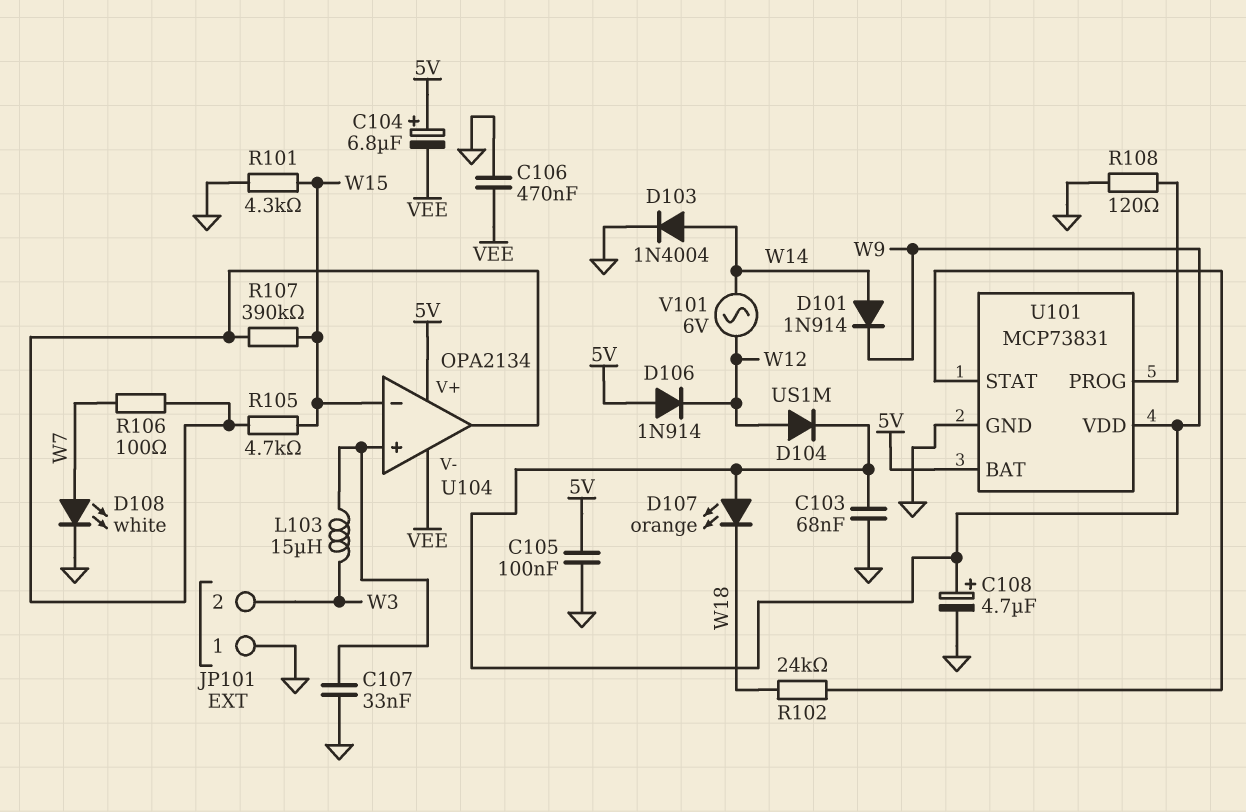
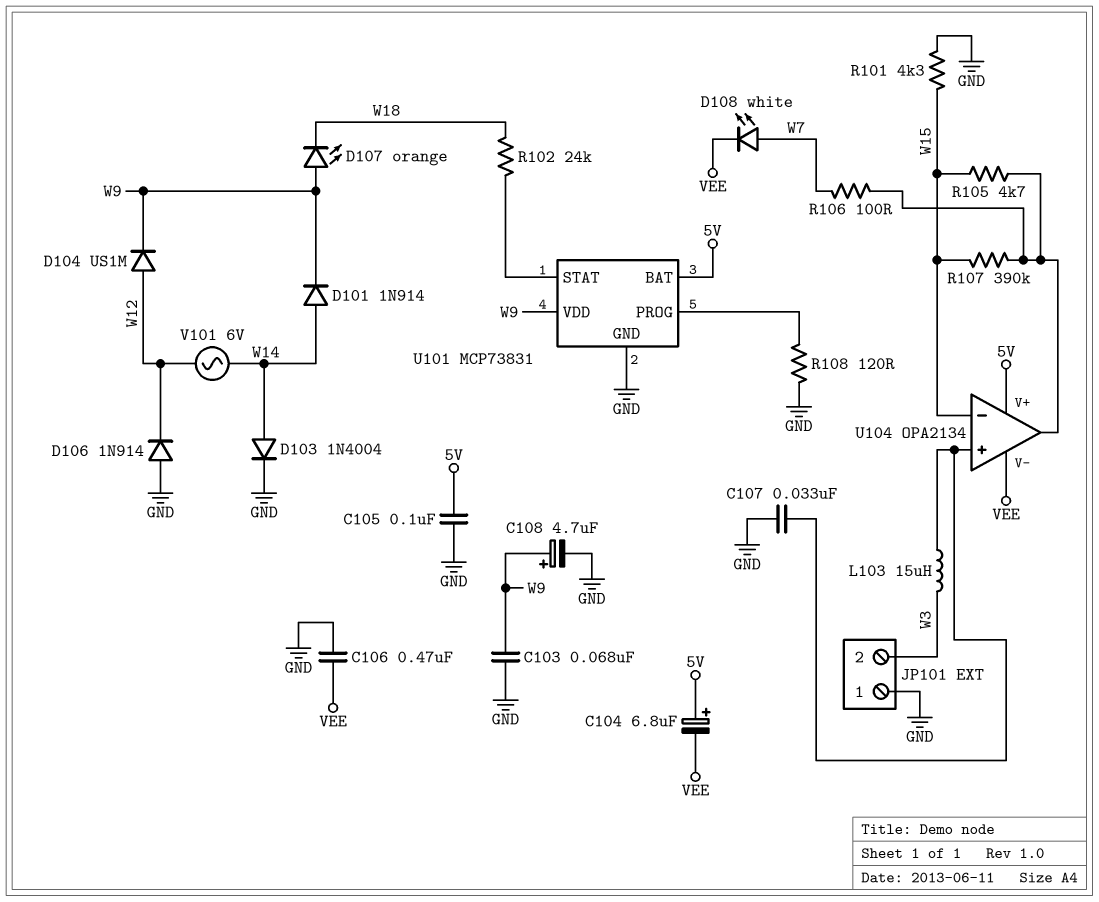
D106: diode 1N914 (A 5V, K W12) -> diode 1N914 (A GND, K W12)
D108: LED white (A W7, K GND) -> LED white (A W7, K VEE)

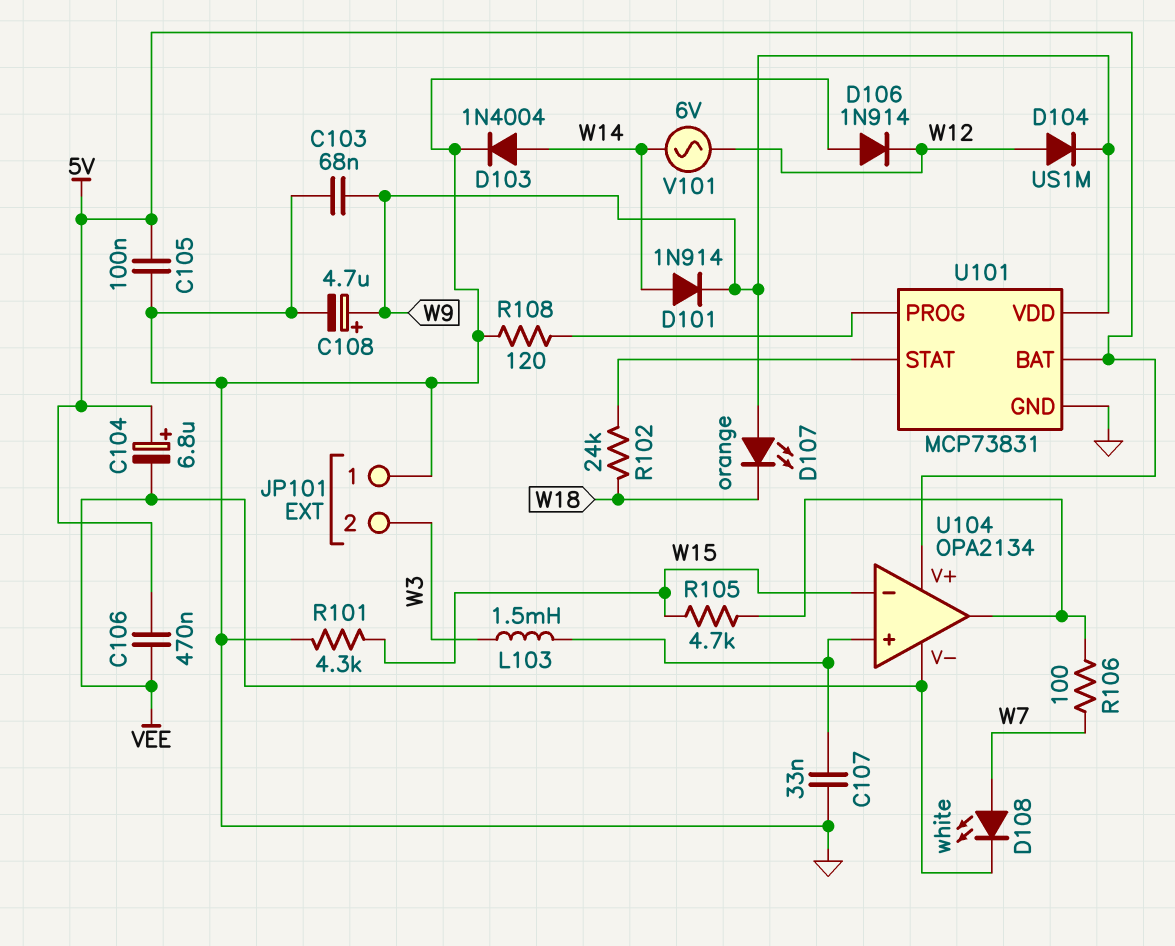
C106: 470nF (GND, VEE) -> 470nF (5V, VEE)
L103: 15uH (U104/in+, W3) -> 1.5mH (U104/in+, W3)
R107: 390k (U104/out, W15) -> none

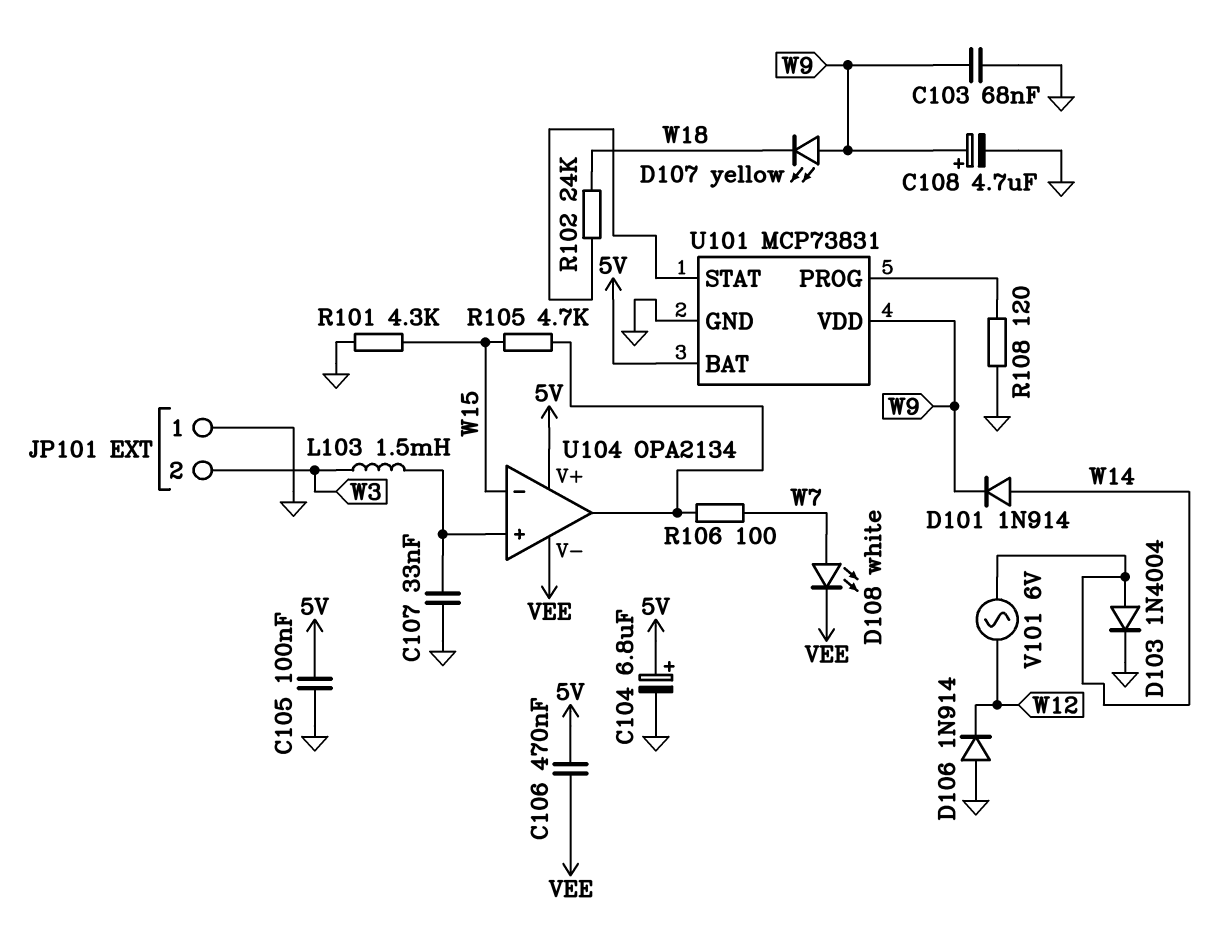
C104: 6.8uF (plus 5V, minus VEE) -> 6.8uF (plus 5V, minus GND)
D104: diode US1M (A W12, K W9) -> none
D107: LED orange (A W9, K W18) -> LED yellow (A W9, K W18)

